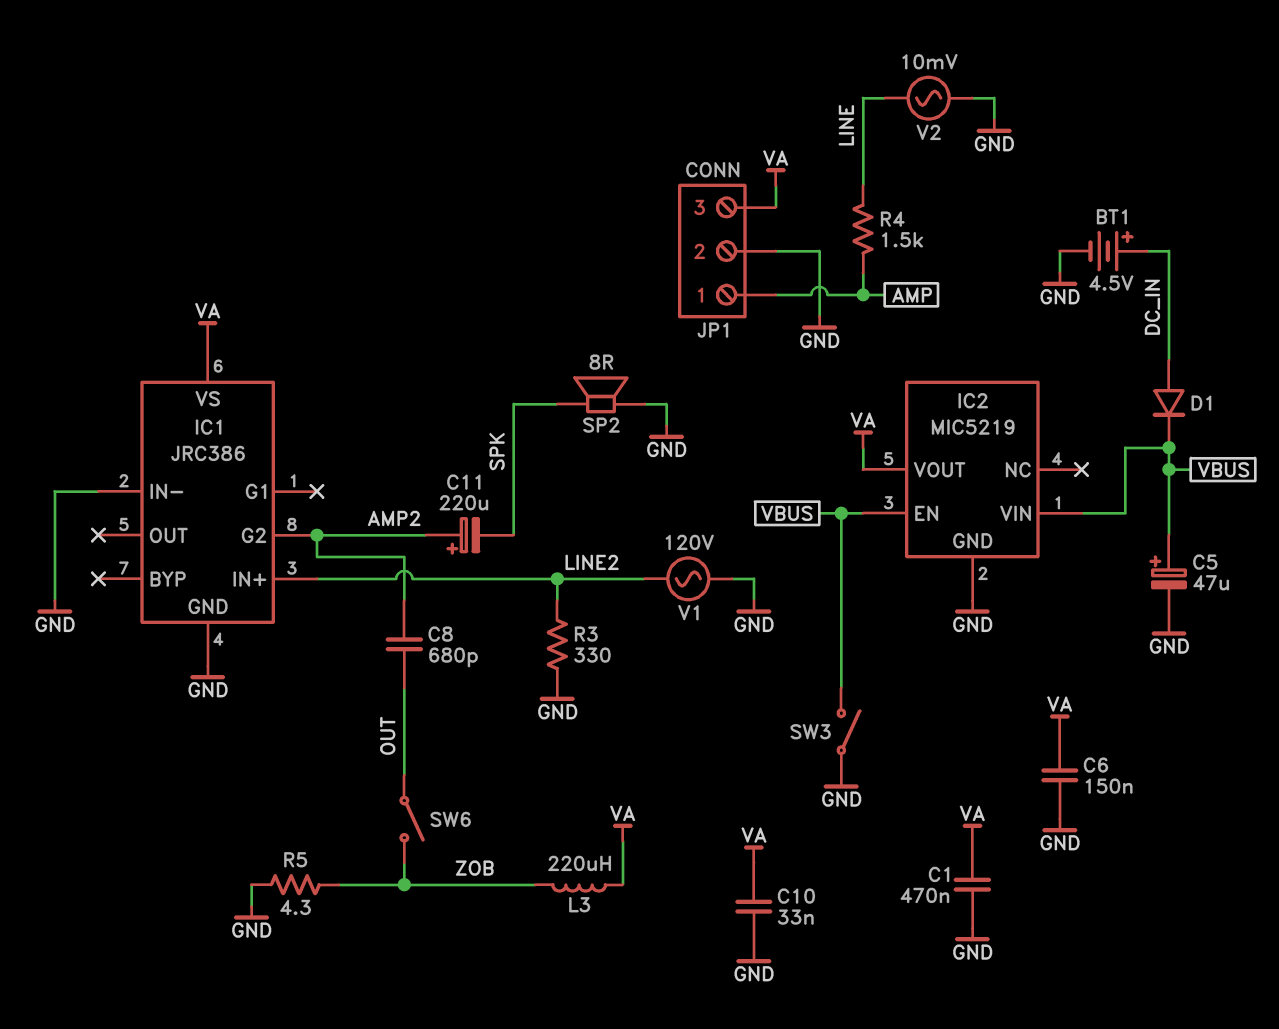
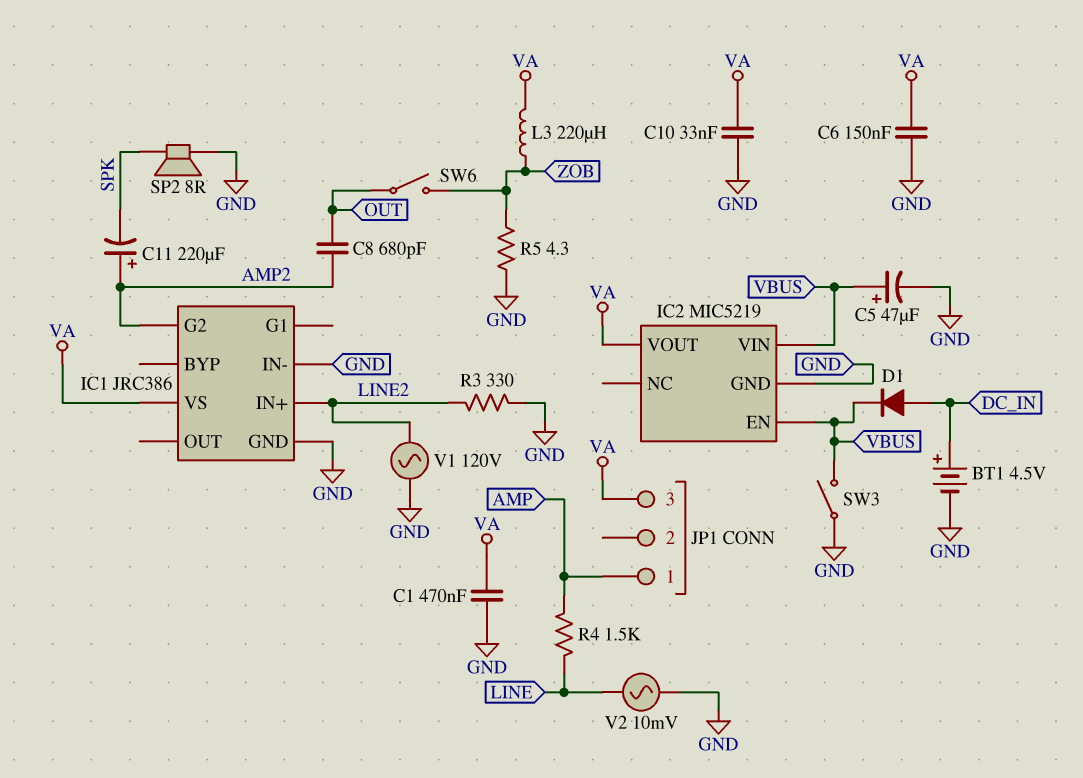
JP1 pin 2: GND -> none

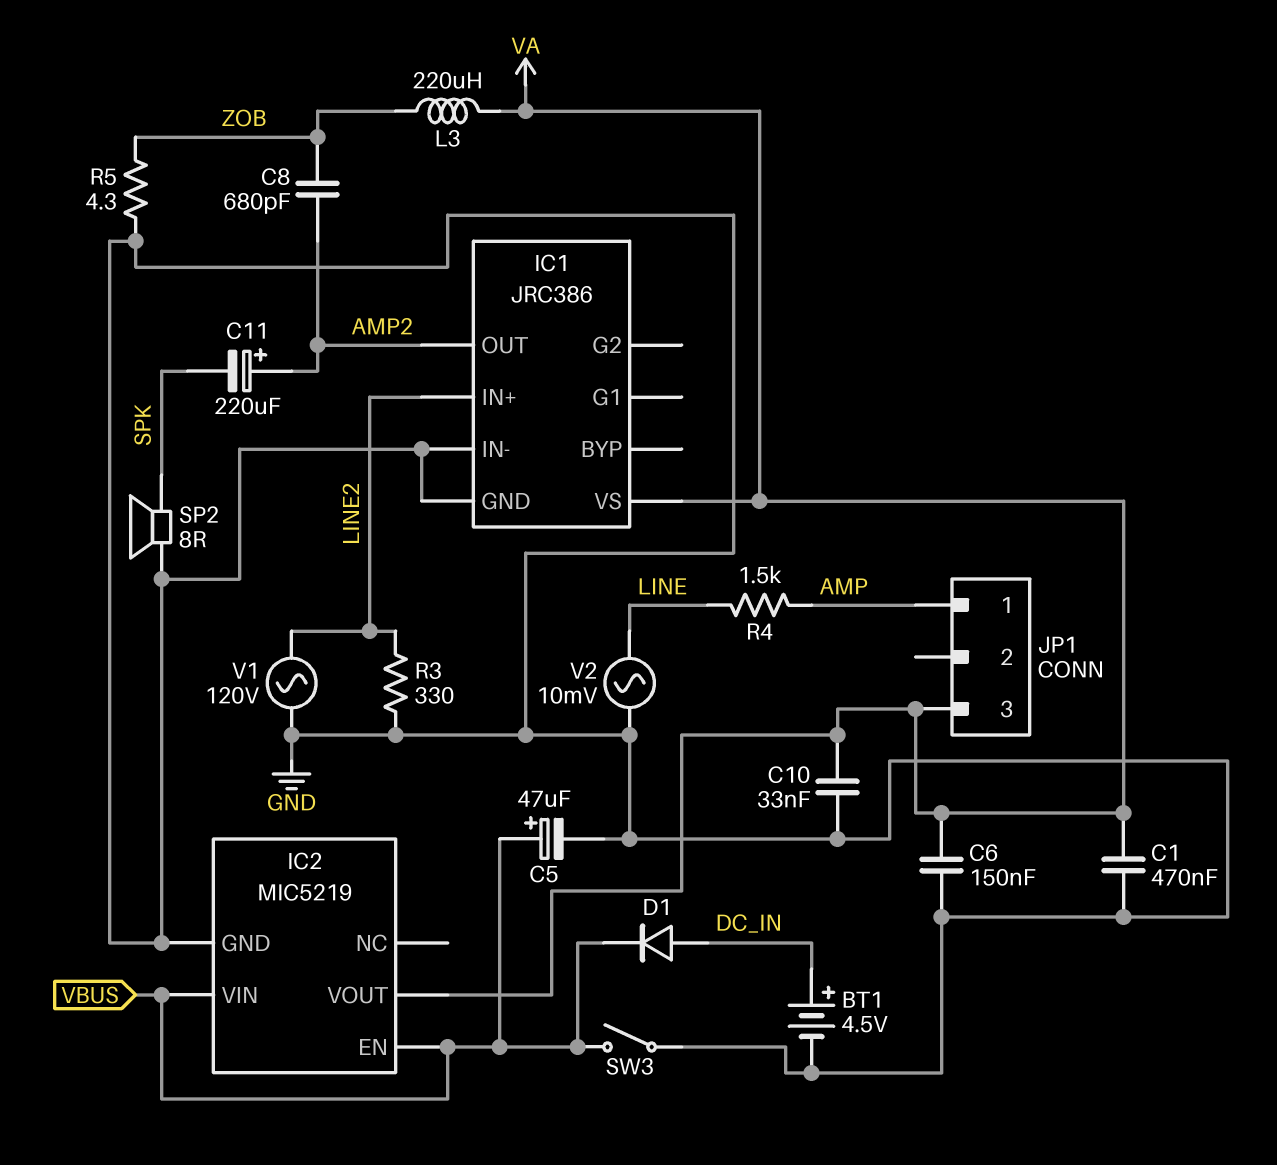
C8: 680pF (AMP2, OUT) -> 680pF (AMP2, ZOB)
IC1 pin G2: AMP2 -> none
IC1 pin OUT: none -> AMP2
SW6: switch (OUT, ZOB) -> none

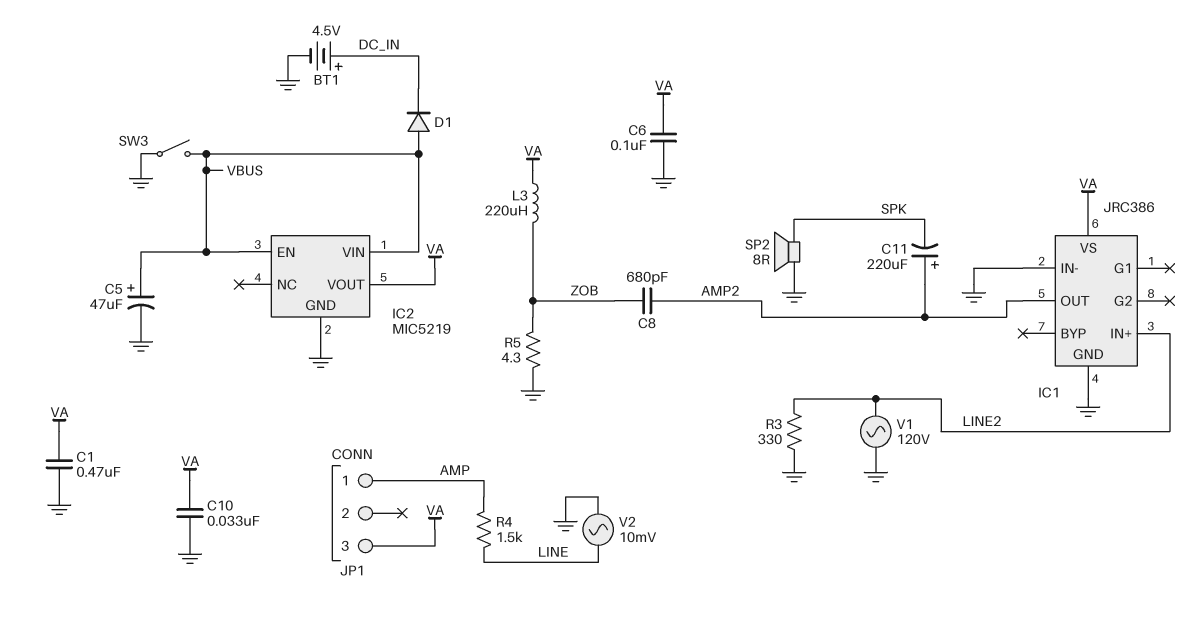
C6: 150nF (GND, VA) -> 100nF (GND, VA)
D1: diode (A DC_IN, K VBUS) -> diode (A VBUS, K DC_IN)

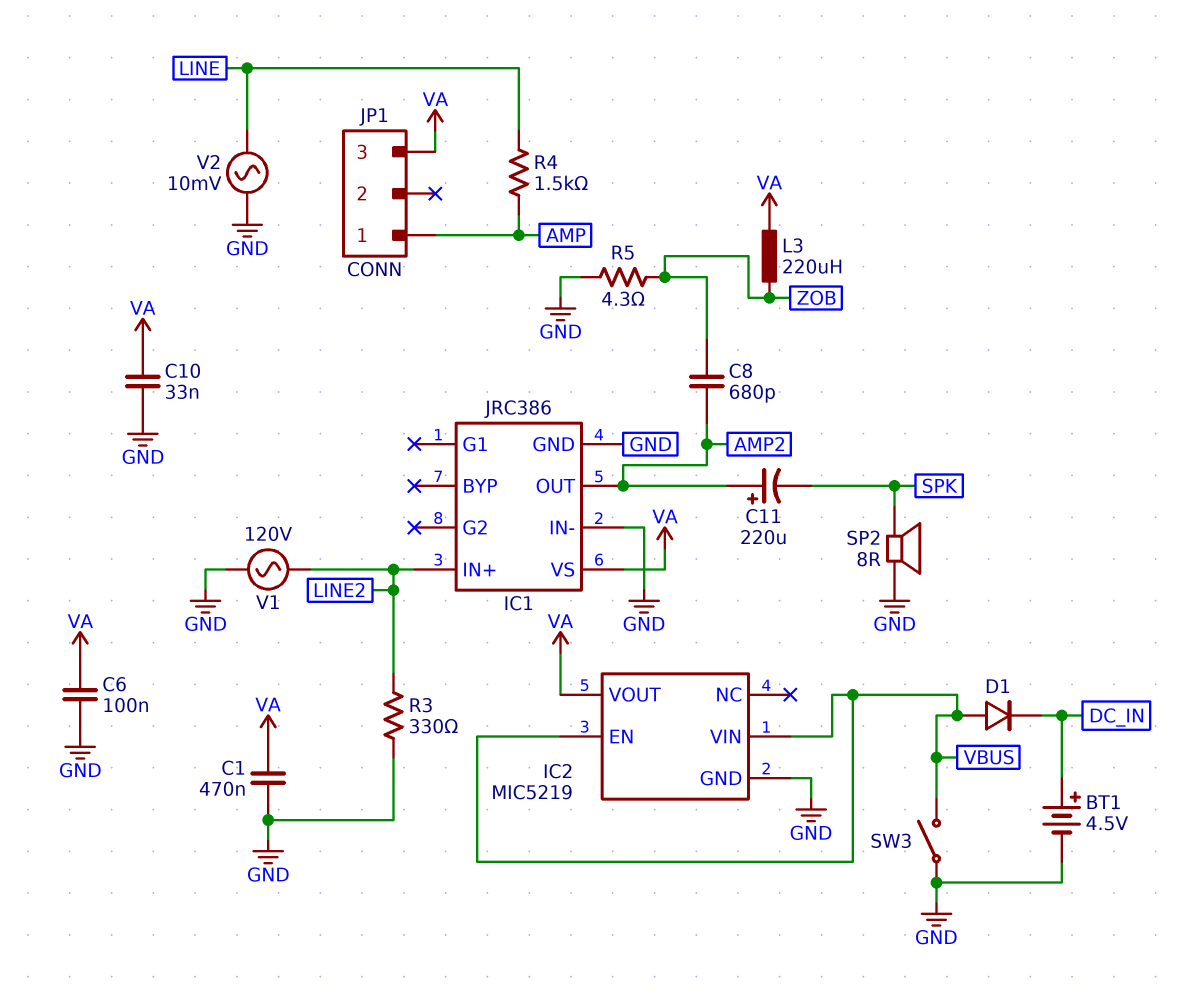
C5: 47uF (plus VBUS, minus GND) -> none

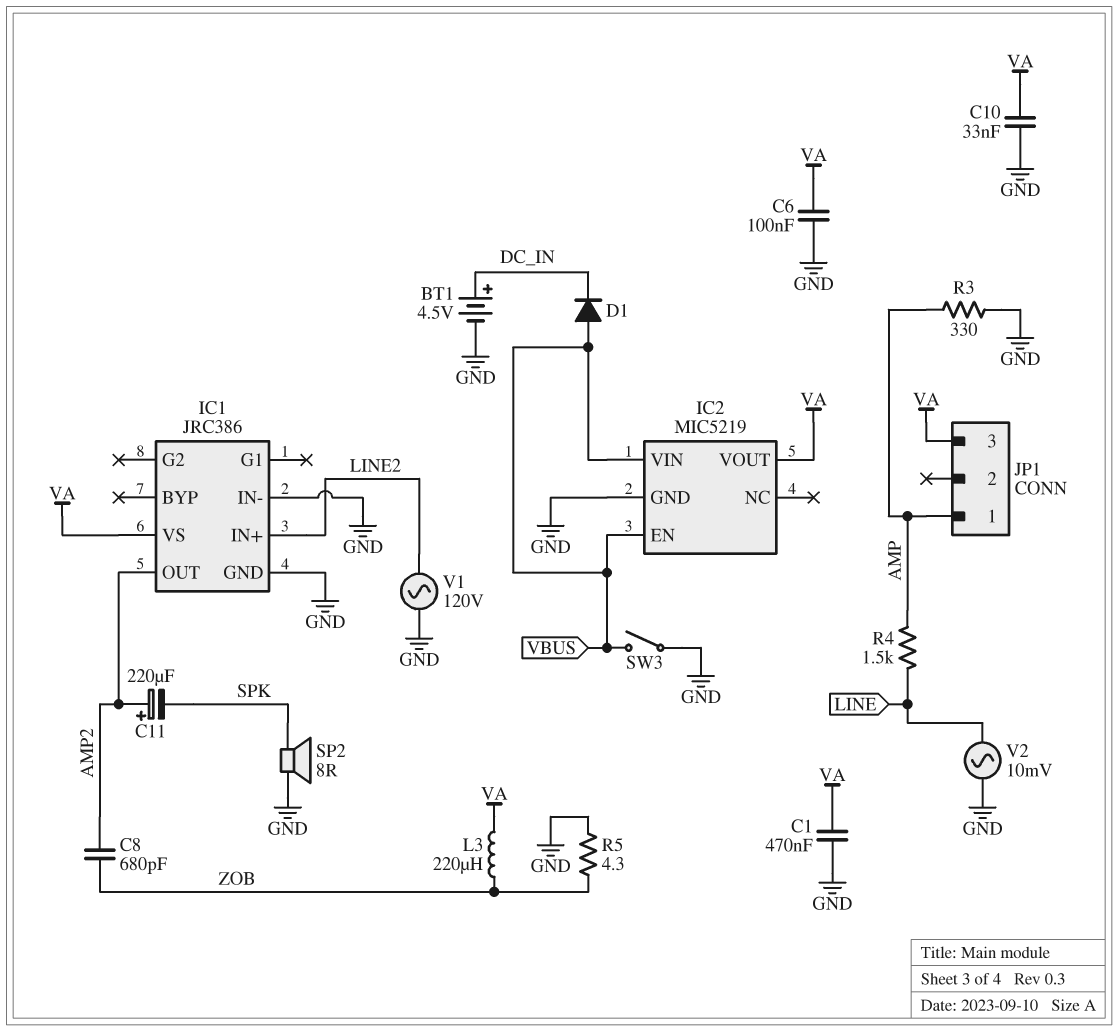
R3: 330 (GND, LINE2) -> 330 (AMP, GND)

